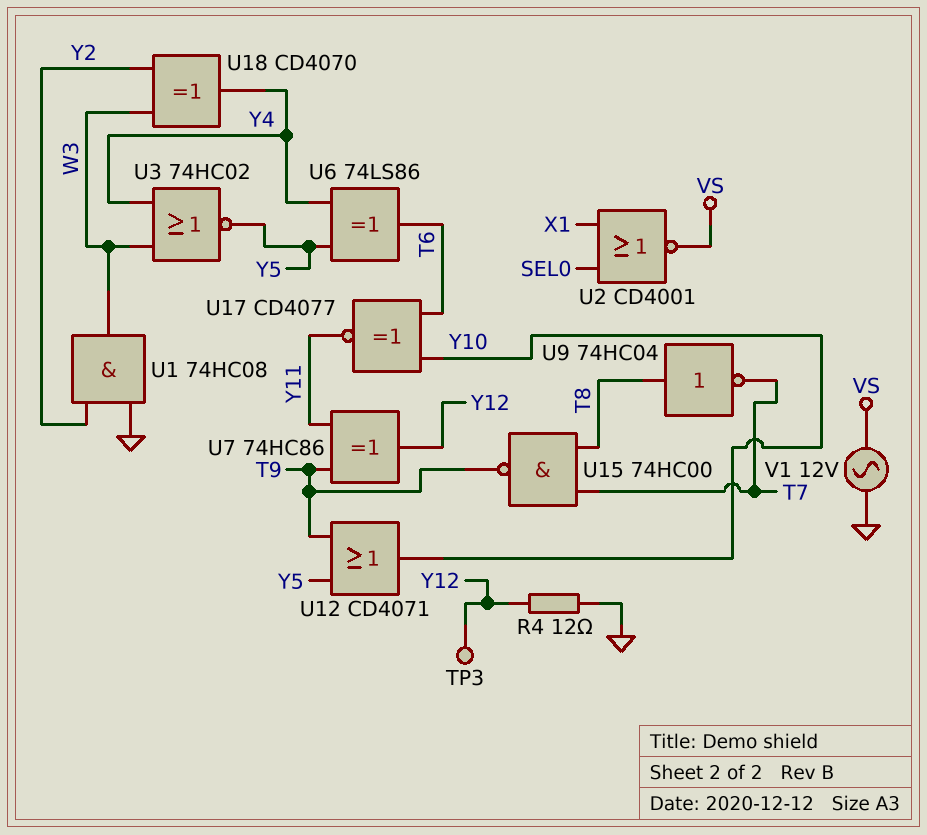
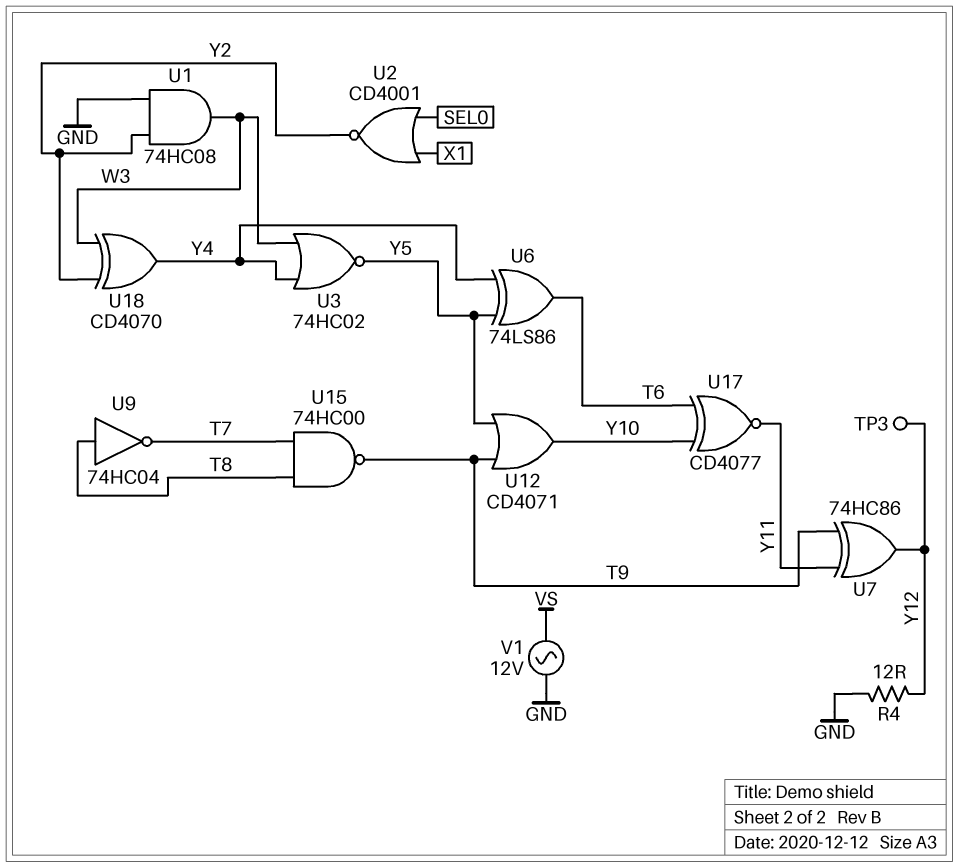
U2: NOR CD4001 (in SEL0, in X1, out VS) -> NOR CD4001 (in SEL0, in X1, out Y2)

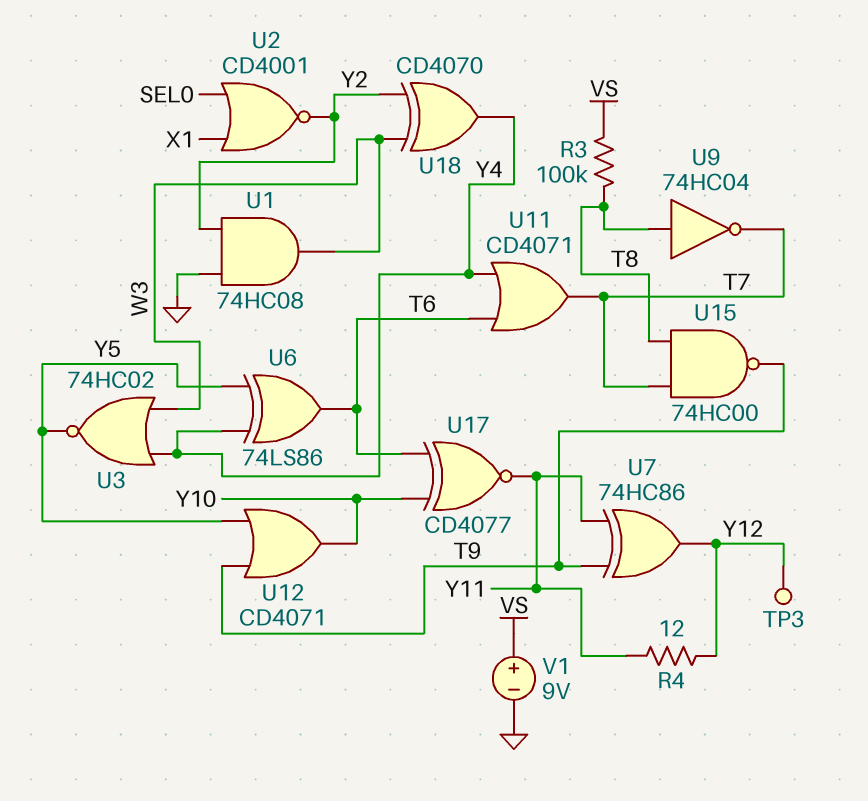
R3: none -> 100k (T8, VS)
R4: 12 (GND, Y12) -> 12 (Y11, Y12)
U11: none -> OR CD4071 (in T6, in Y4, out T7)
V1: AC 12V (GND, VS) -> 9V (plus VS, minus GND)

